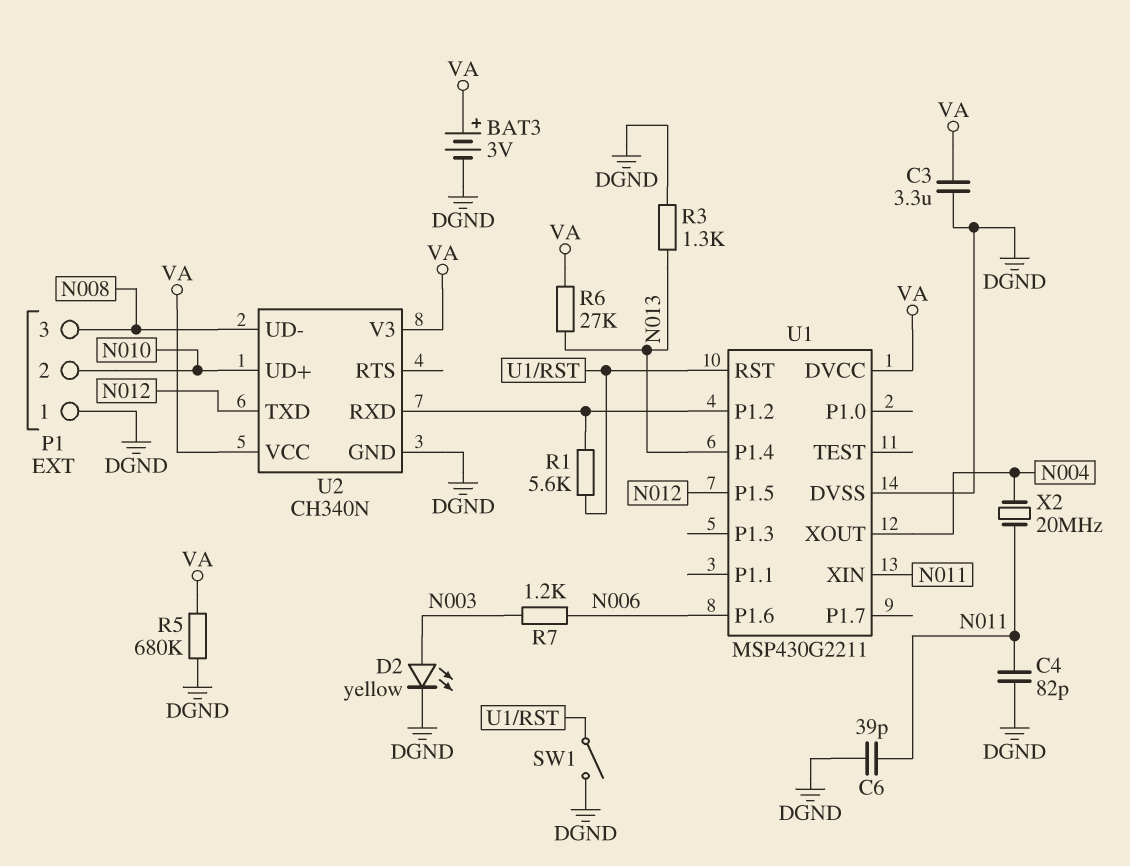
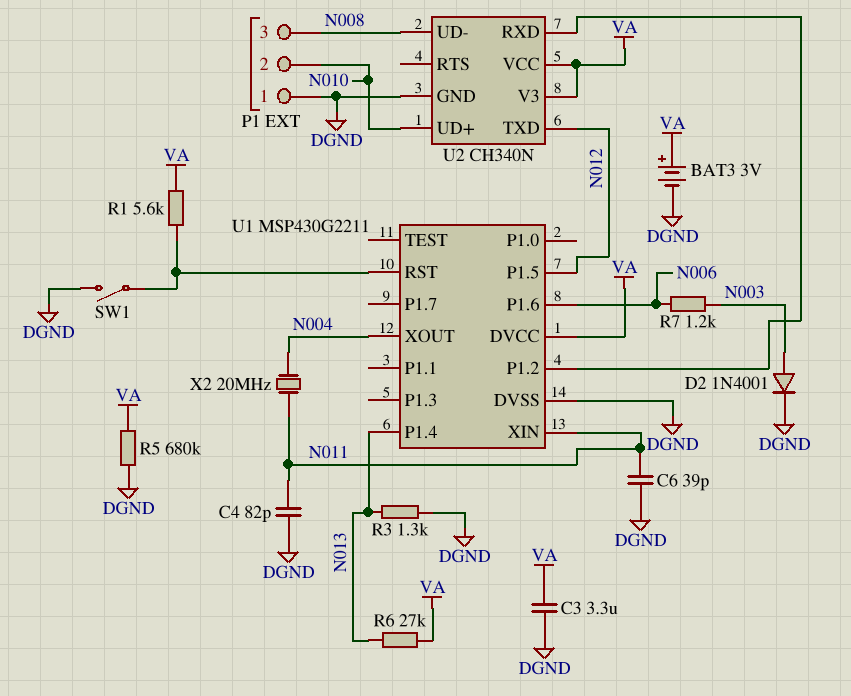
D2: LED yellow (A N003, K DGND) -> diode 1N4001 (A N003, K DGND)
R1: 5.6k (U1/P1.2, U1/RST) -> 5.6k (U1/RST, VA)

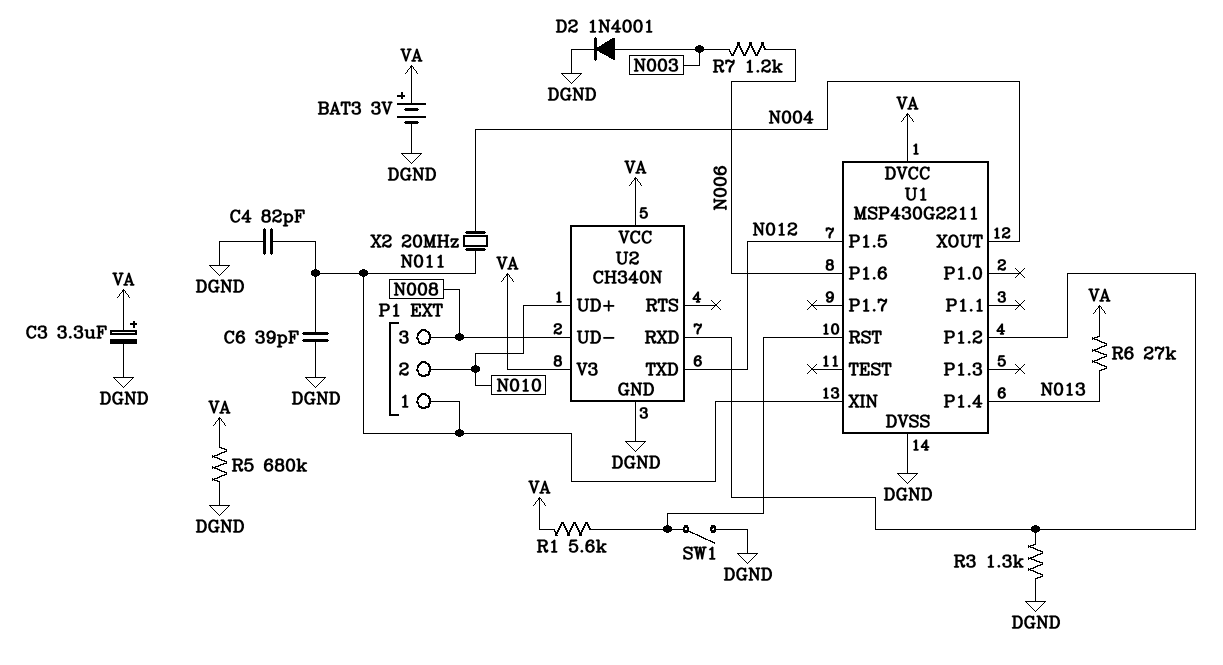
C3: 3.3uF (DGND, VA) -> 3.3uF (plus VA, minus DGND)
P1 pin 1: DGND -> N011
R3: 1.3k (DGND, N013) -> 1.3k (DGND, U1/P1.2)

